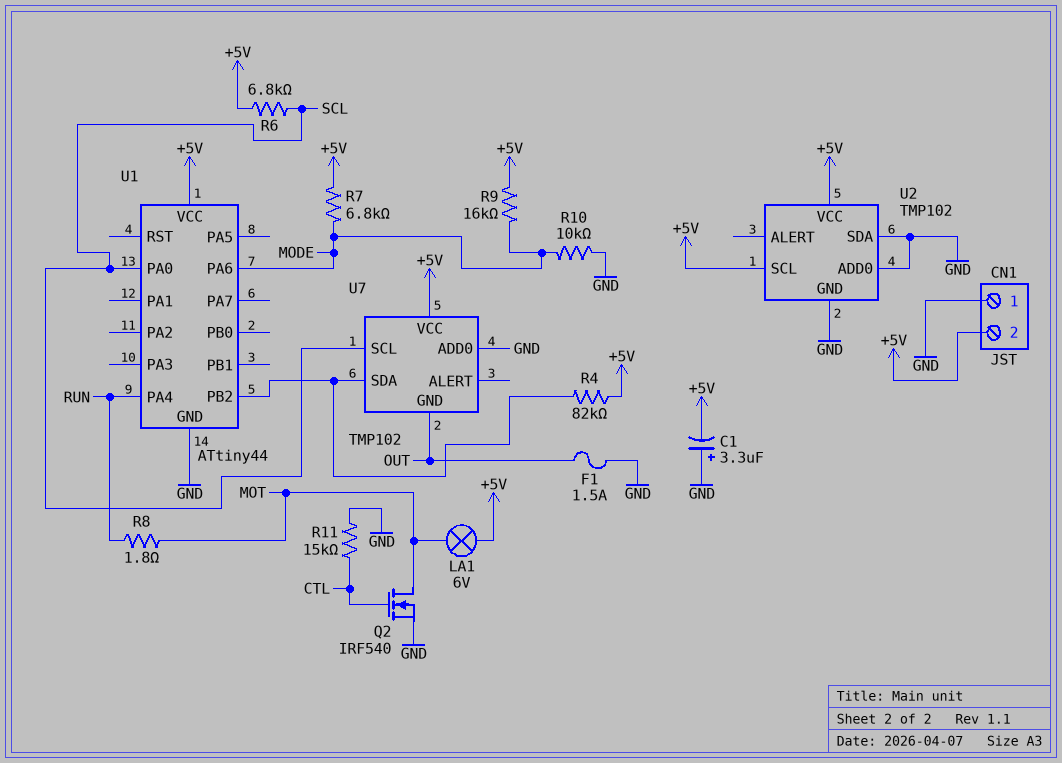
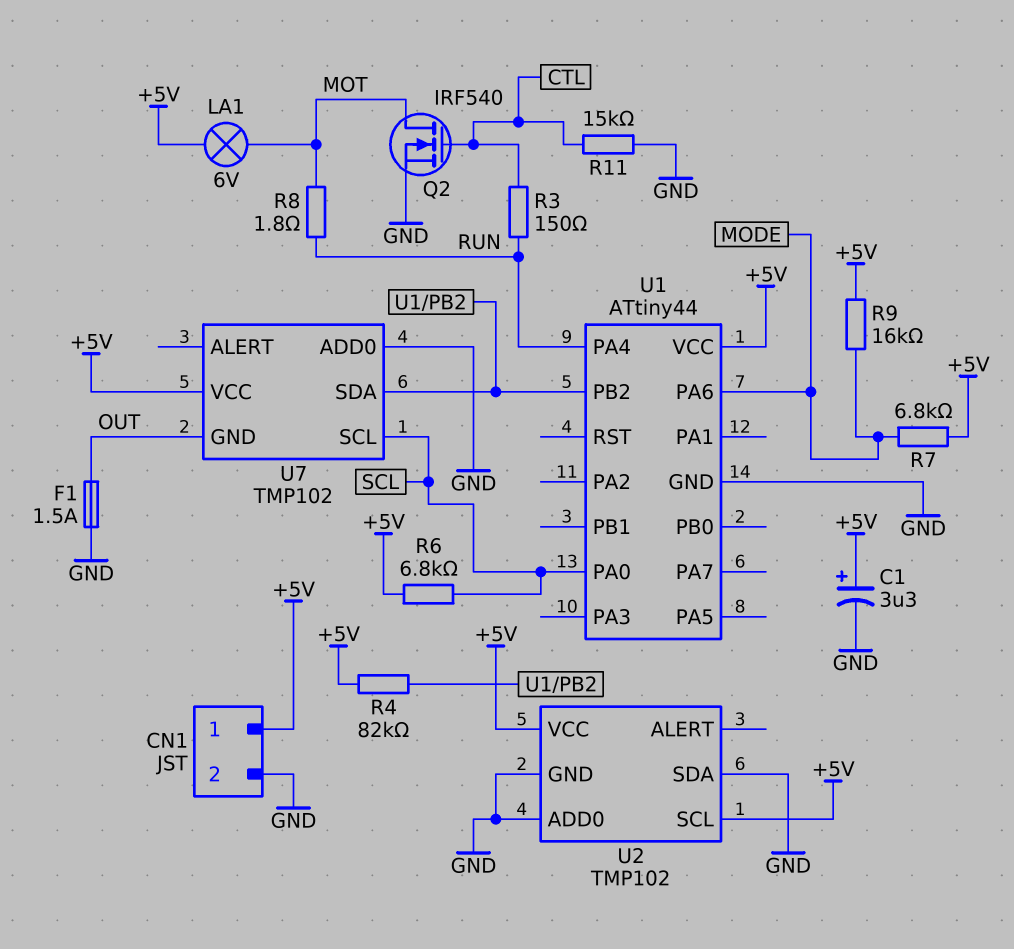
C1: 3.3uF (plus GND, minus +5V) -> 3.3uF (plus +5V, minus GND)
CN1 pin 1: GND -> +5V
CN1 pin 2: +5V -> GND
R3: none -> 150 (CTL, RUN)
R10: 10k (GND, MODE) -> none

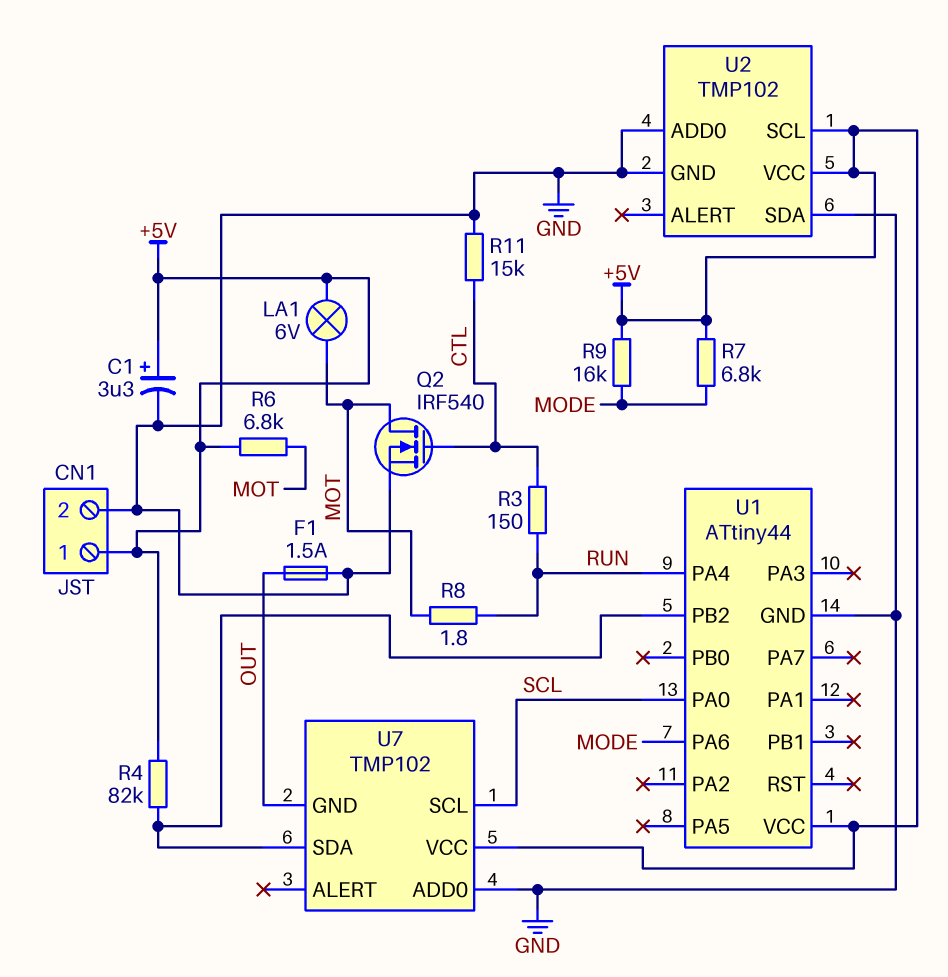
R6: 6.8k (+5V, SCL) -> 6.8k (+5V, MOT)

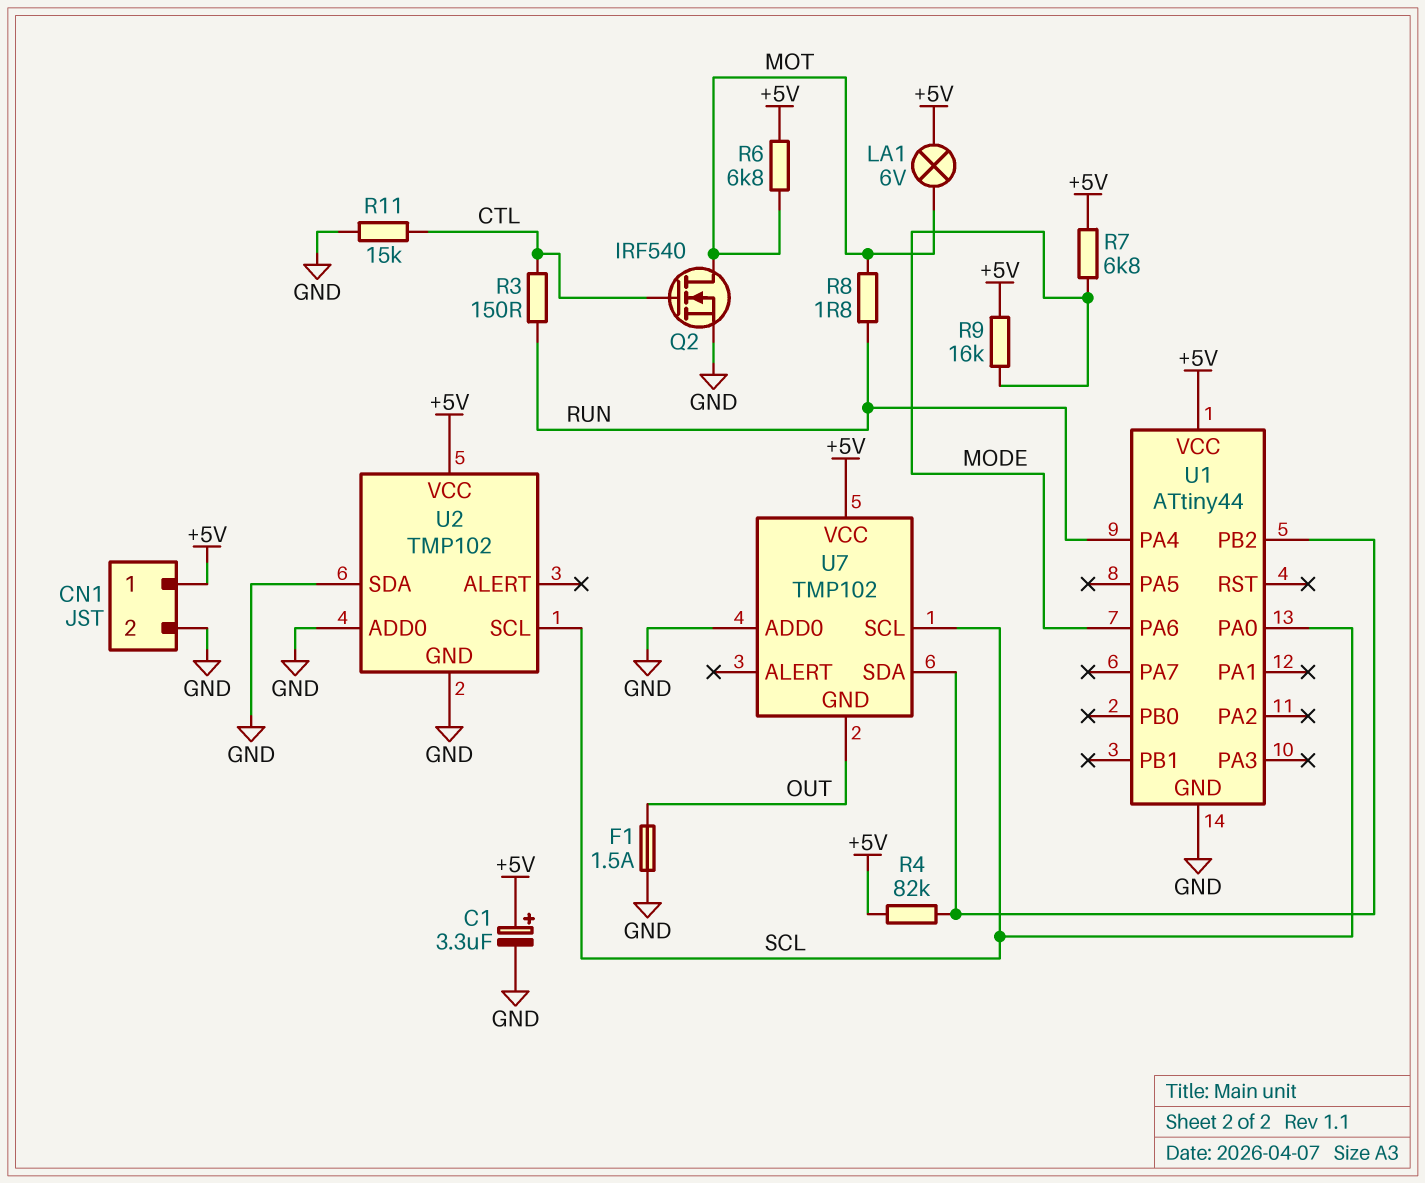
U2 pin SCL: +5V -> SCL

